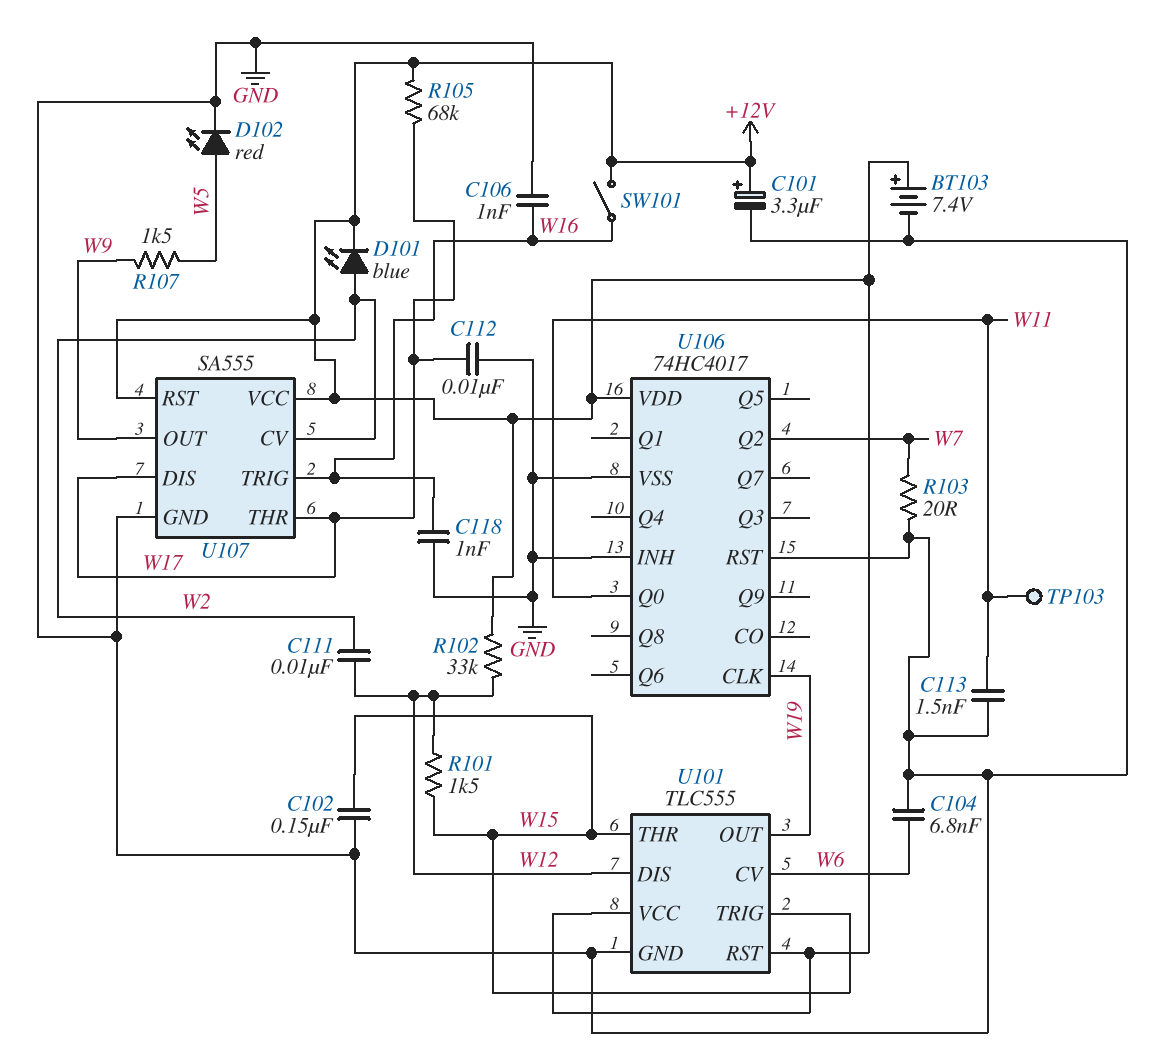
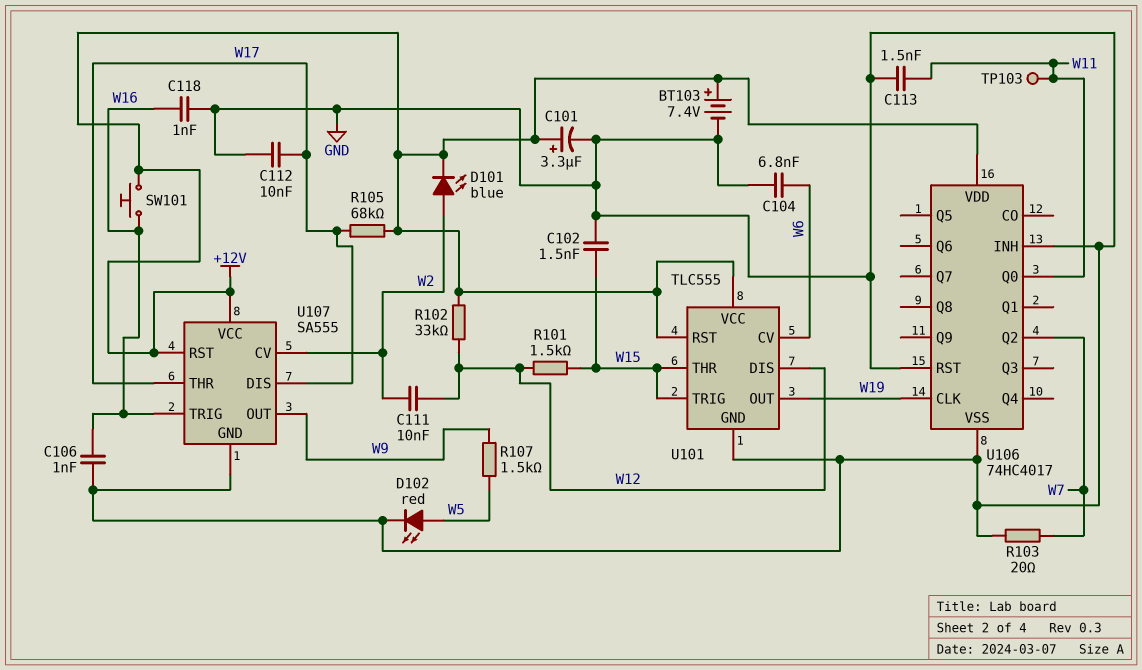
C102: 150nF (GND, W15) -> 1.5nF (GND, W15)
SW101: switch (+12V, W16) -> button (+12V, W16)

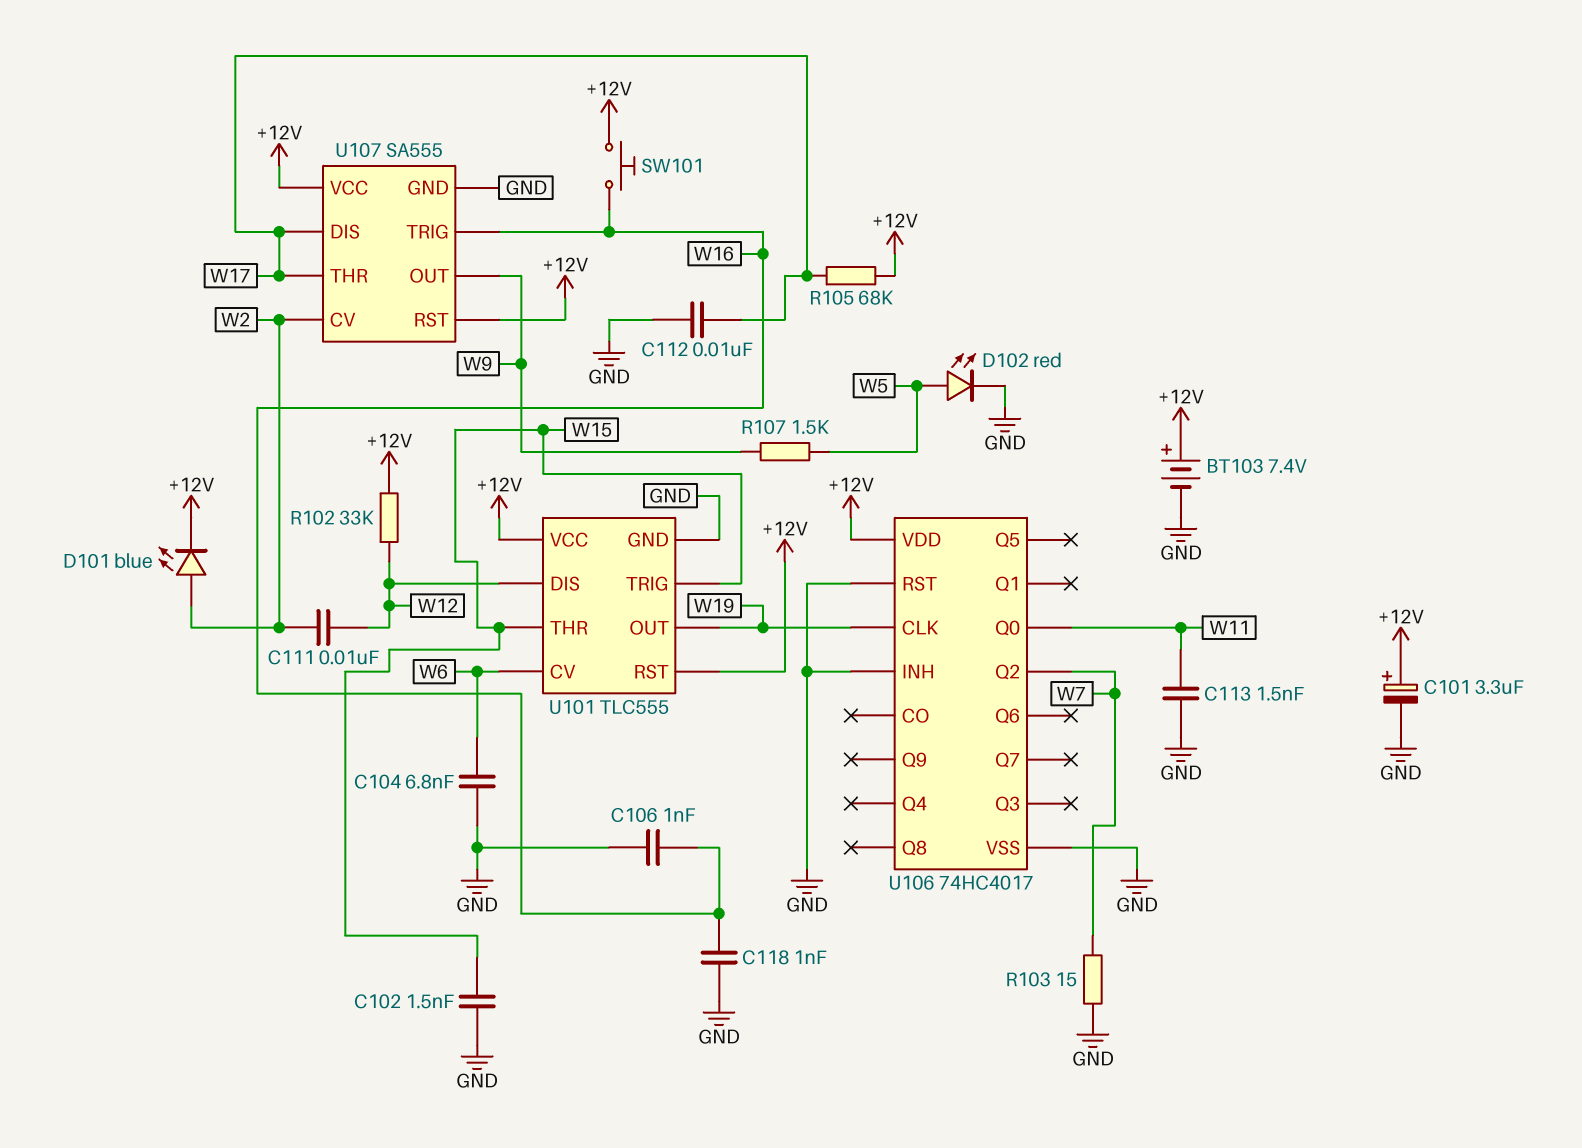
R101: 1.5k (W12, W15) -> none
R103: 20 (GND, W7) -> 15 (GND, W7)
TP103: test point (W11) -> none

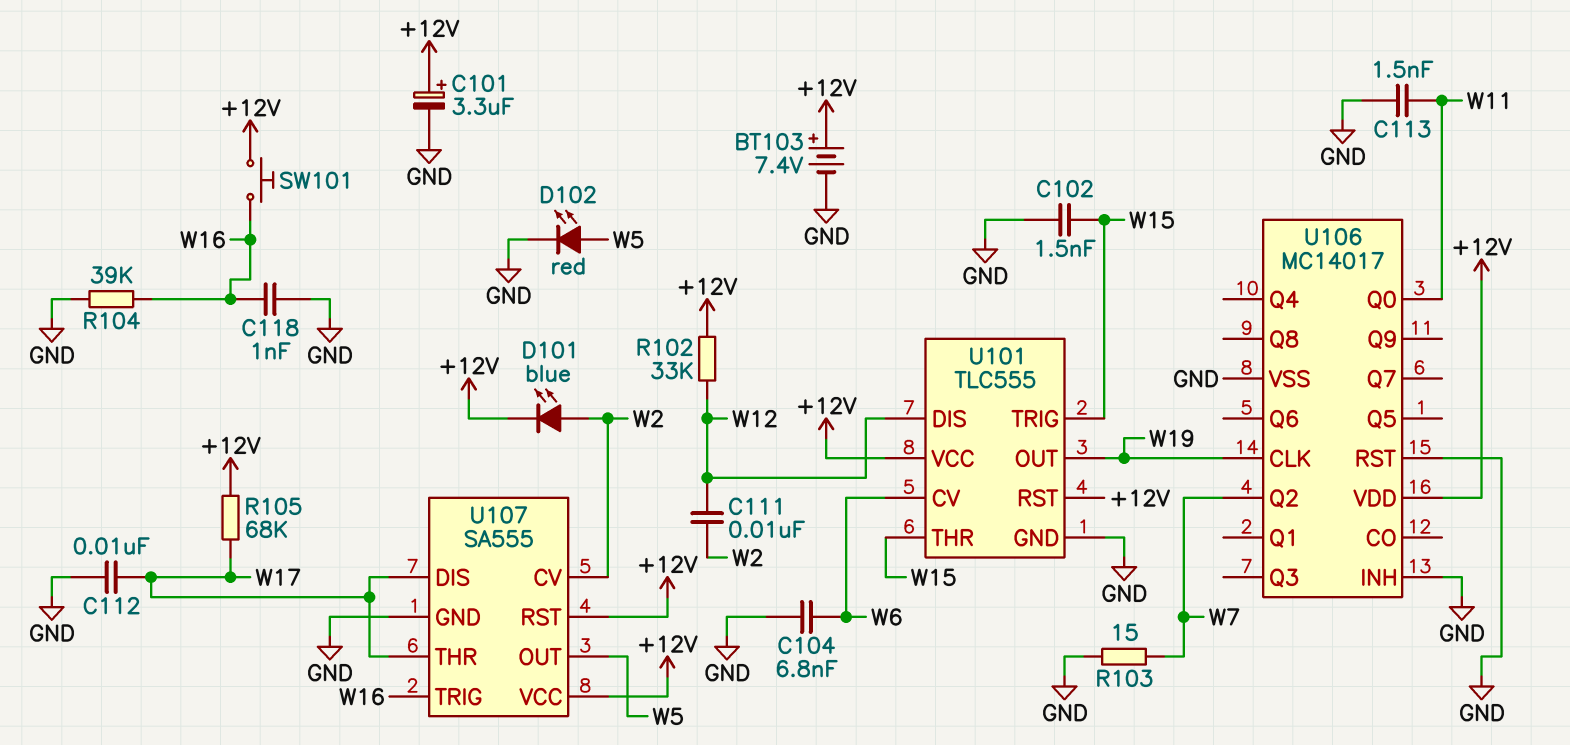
C106: 1nF (GND, W16) -> none
R104: none -> 39k (GND, W16)
R107: 1.5k (W5, W9) -> none
U106: 74HC4017 -> MC14017
U107 pin OUT: W9 -> W5

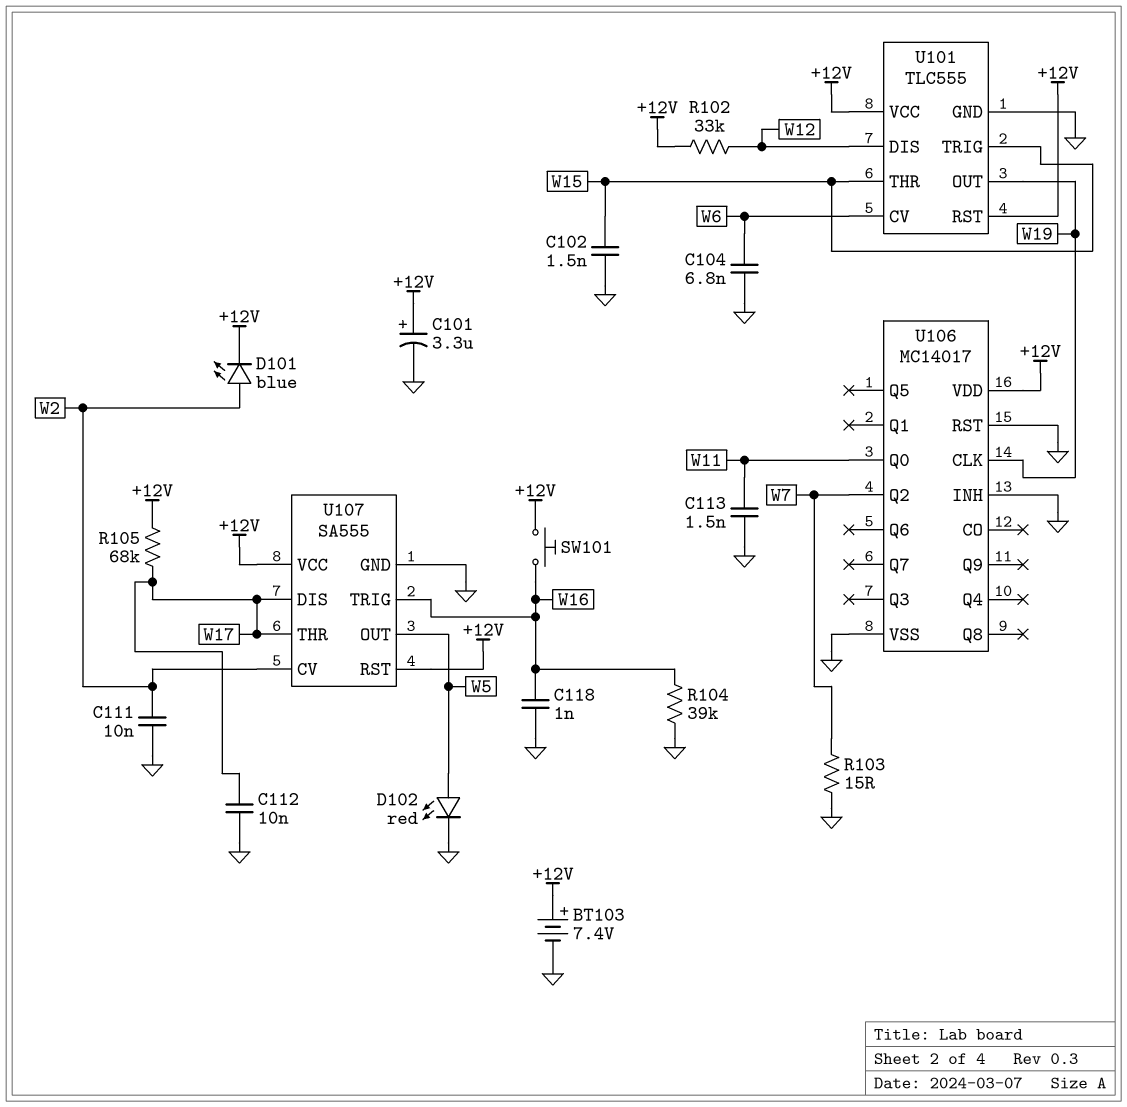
C111: 10nF (W2, W12) -> 10nF (GND, W2)

